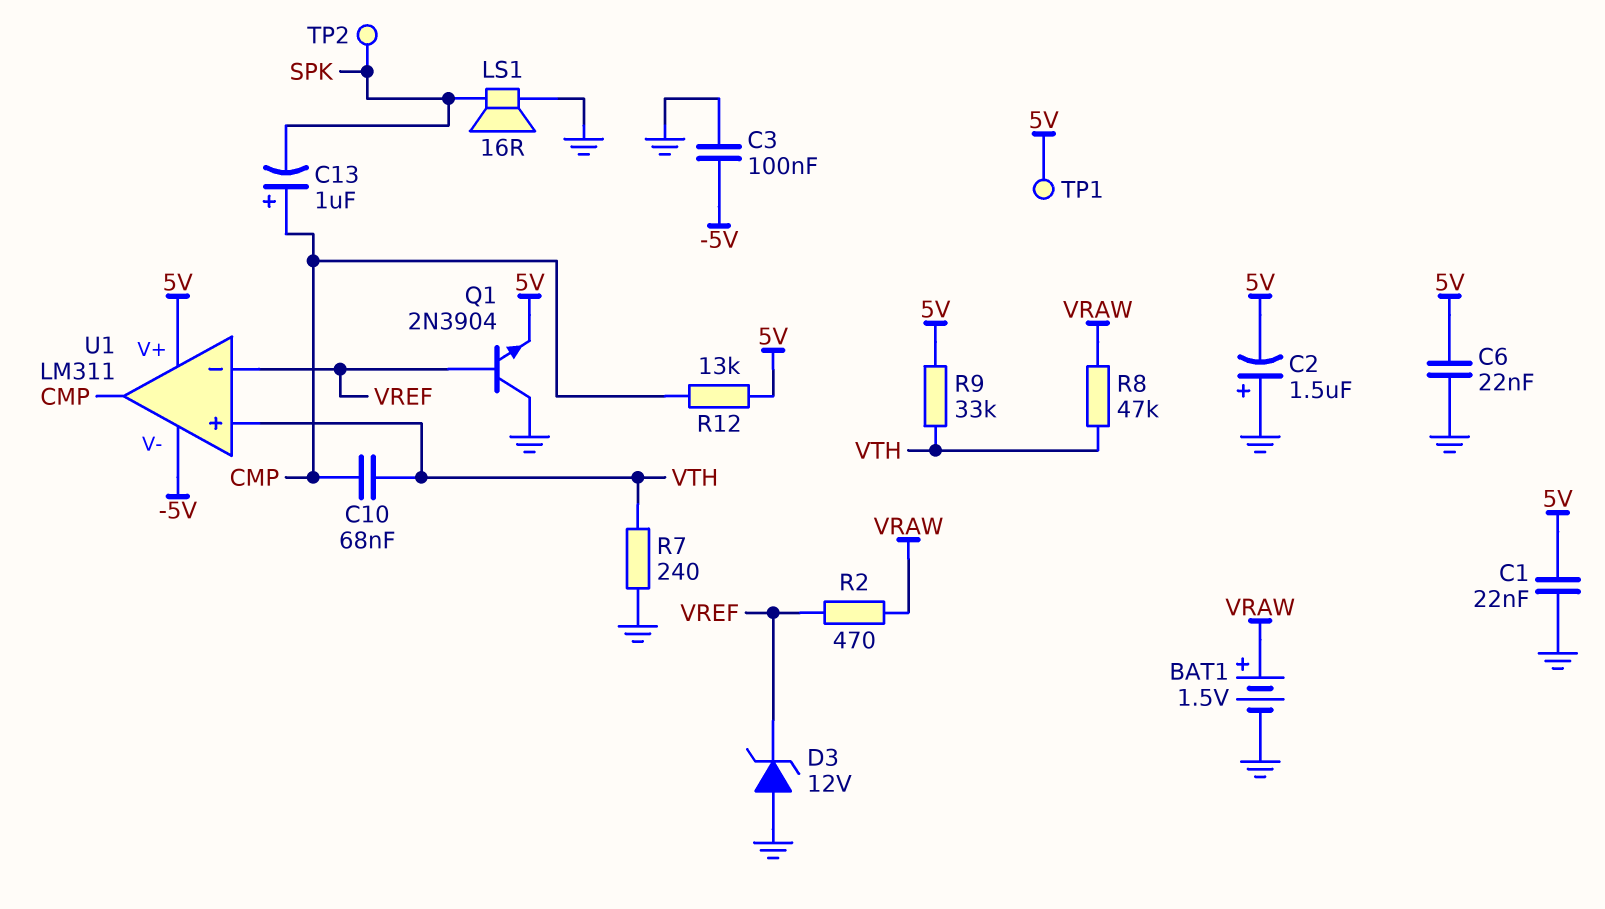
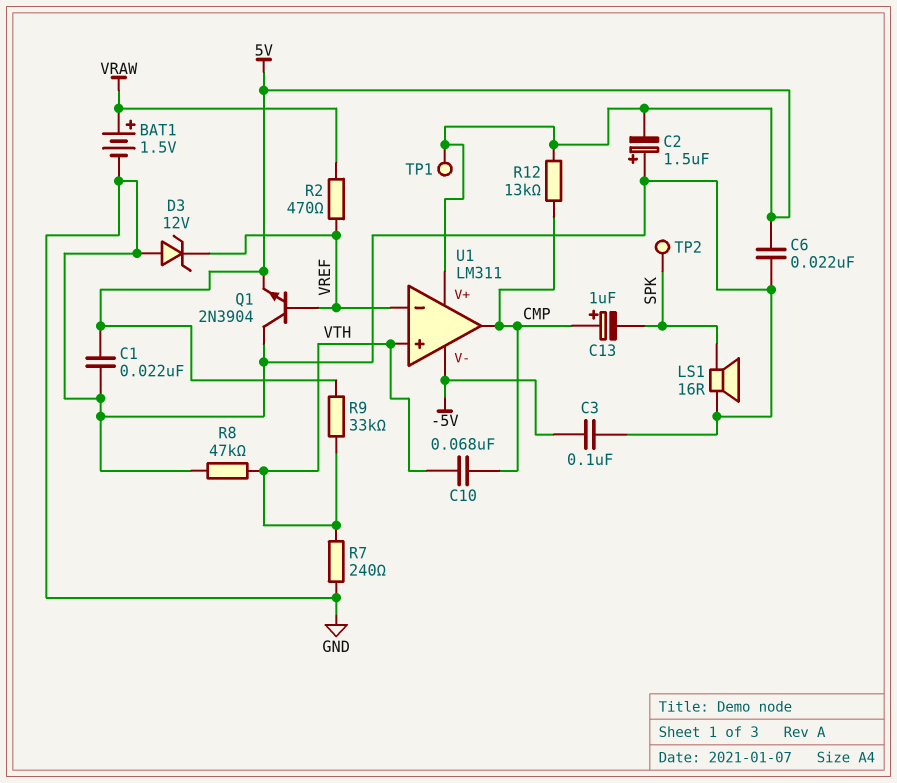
R8: 47k (VRAW, VTH) -> 47k (GND, VTH)

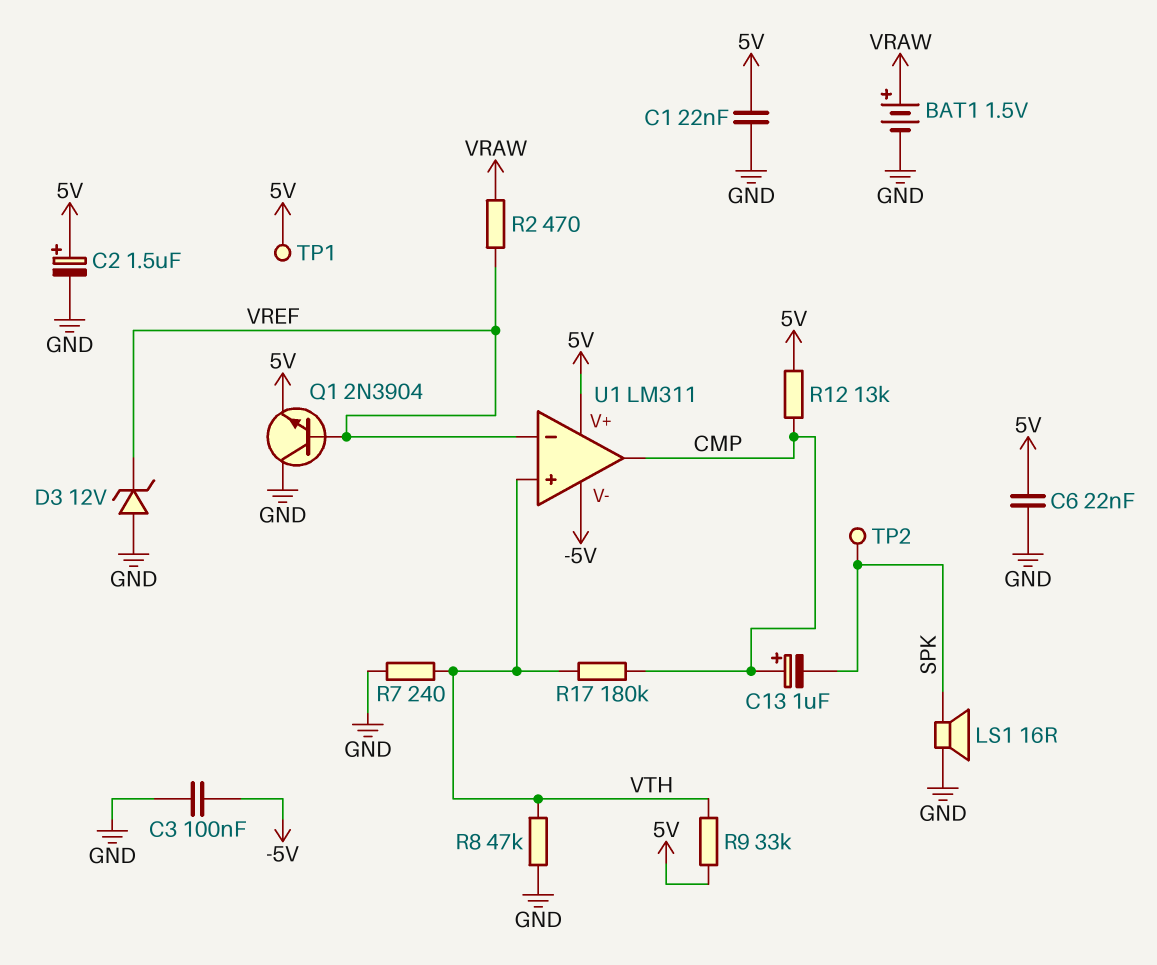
C2: 1.5uF (plus GND, minus 5V) -> 1.5uF (plus 5V, minus GND)
C10: 68nF (CMP, VTH) -> none
R17: none -> 180k (CMP, VTH)

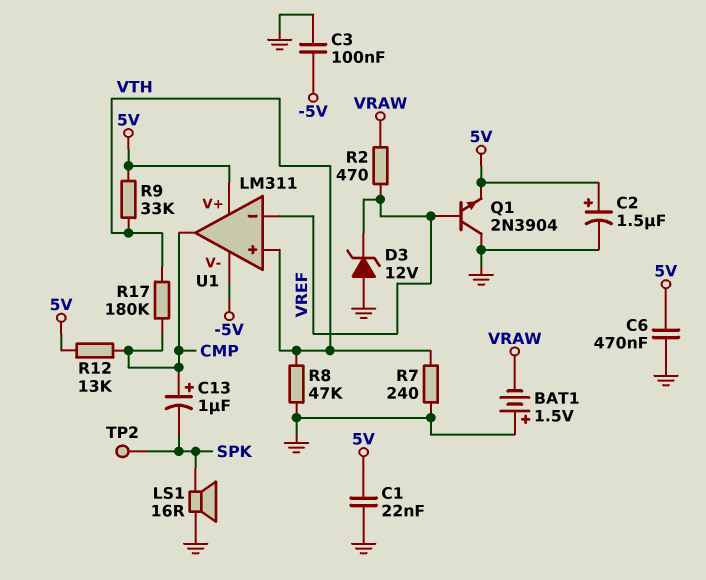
BAT1: 1.5V (plus VRAW, minus GND) -> 1.5V (plus GND, minus VRAW)
C6: 22nF (5V, GND) -> 470nF (5V, GND)
TP1: test point (5V) -> none

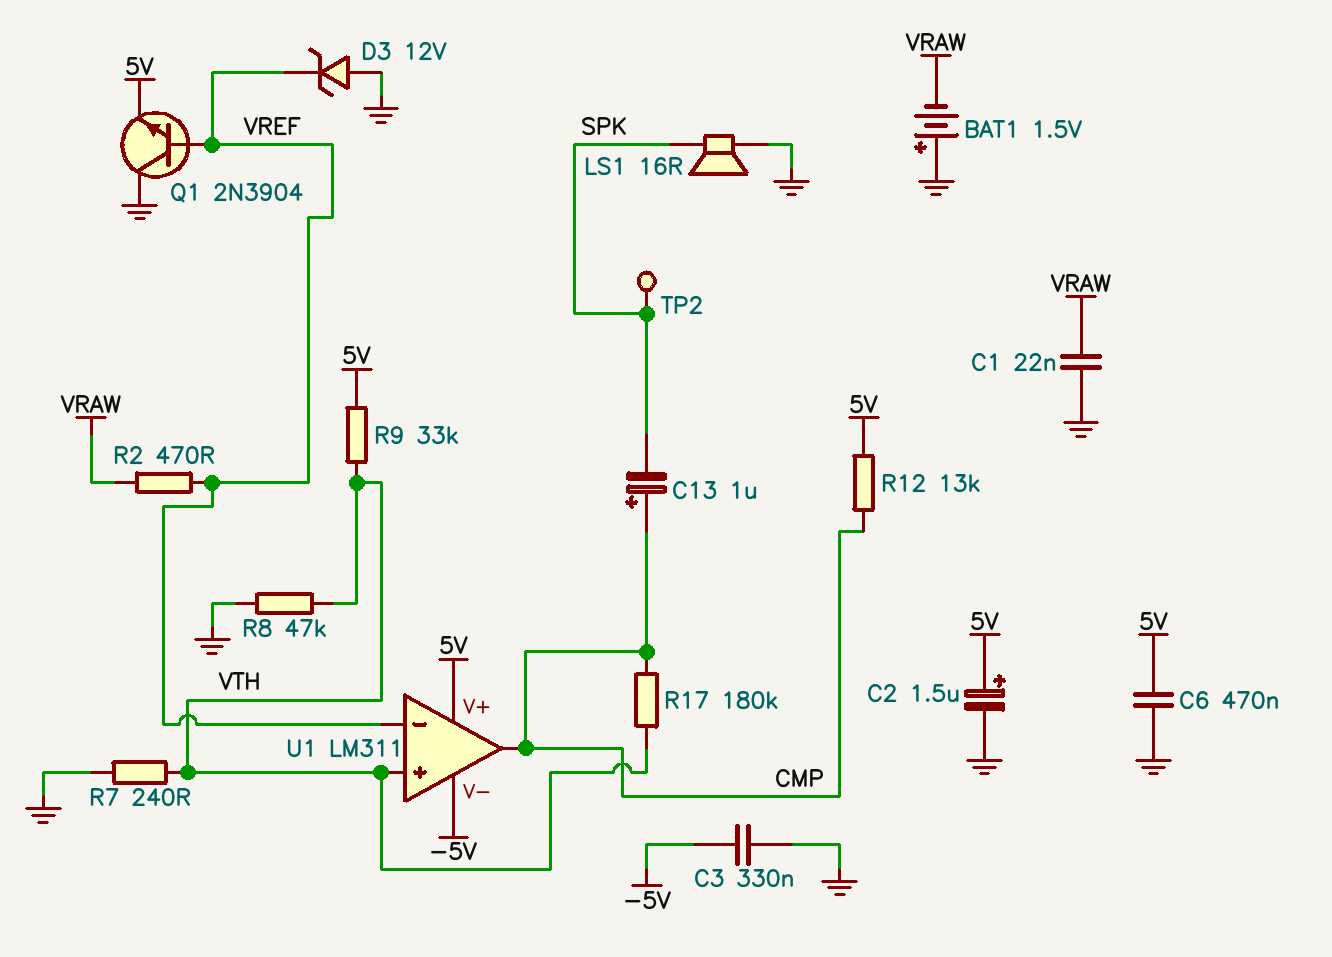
C1: 22nF (5V, GND) -> 22nF (GND, VRAW)
C3: 100nF (-5V, GND) -> 330nF (-5V, GND)

